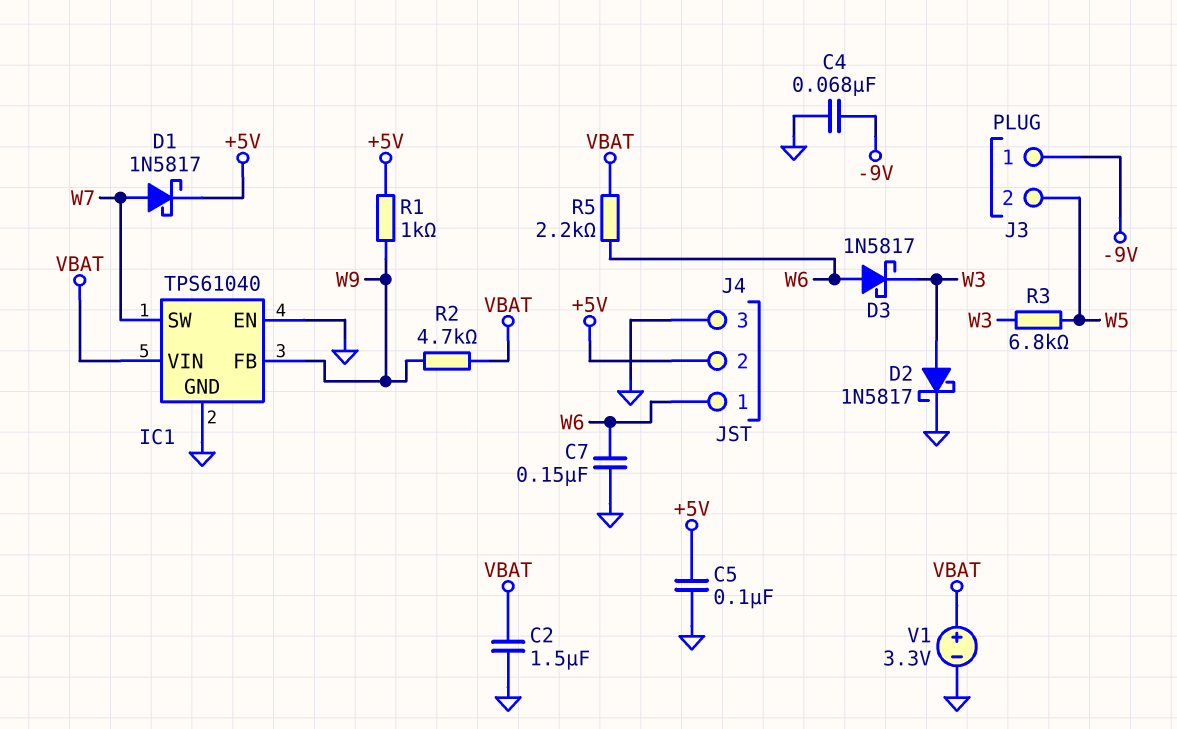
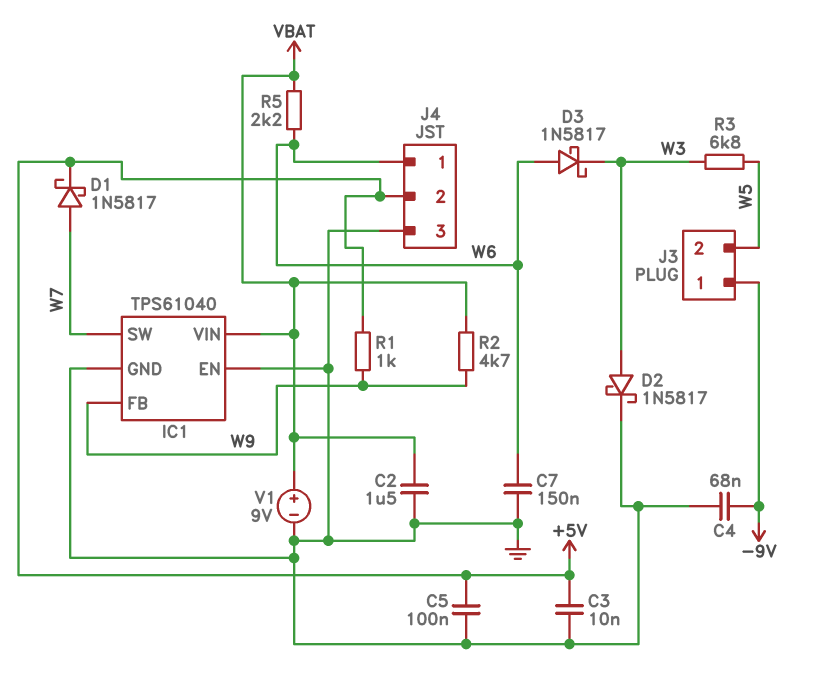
C3: none -> 10nF (+5V, GND)
V1: 3.3V (plus VBAT, minus GND) -> 9V (plus VBAT, minus GND)

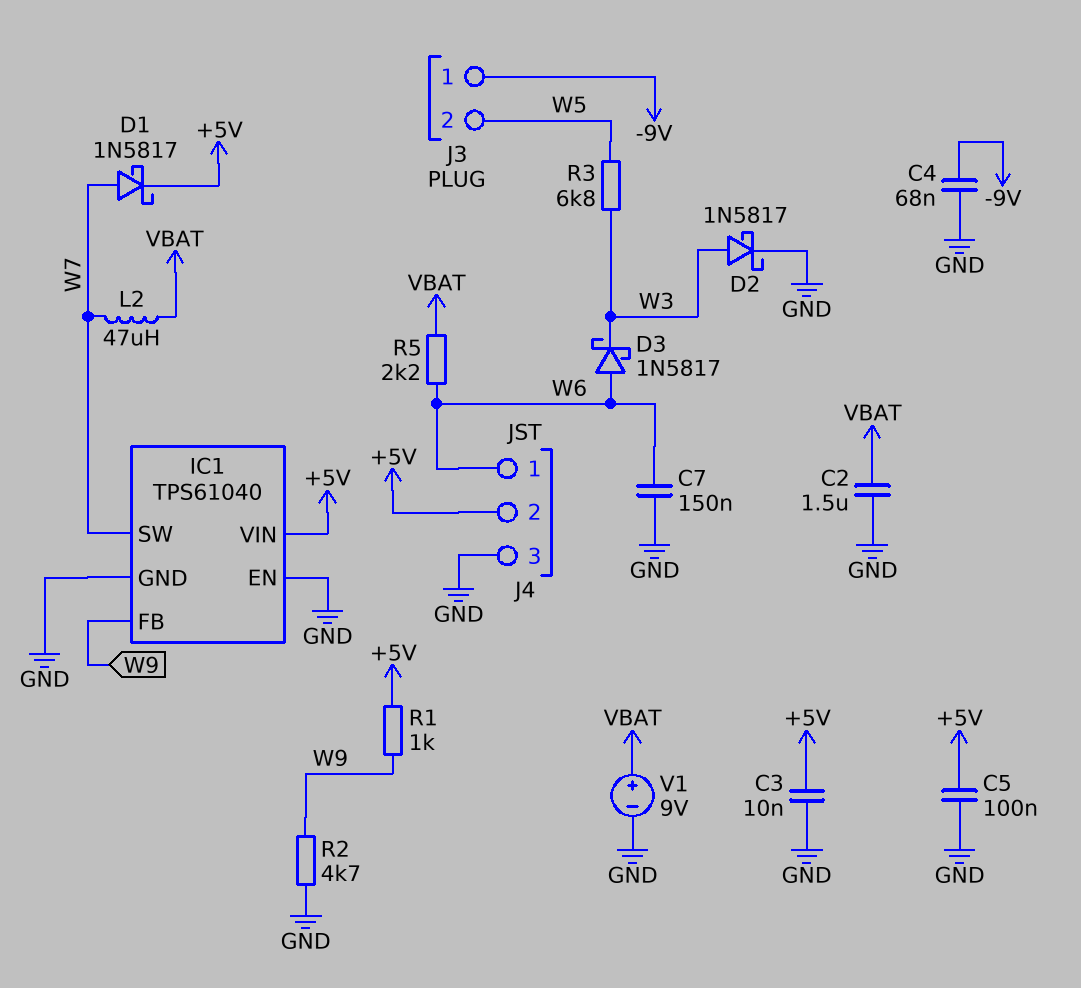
IC1 pin VIN: VBAT -> +5V
L2: none -> 47uH (VBAT, W7)
R2: 4.7k (VBAT, W9) -> 4.7k (GND, W9)

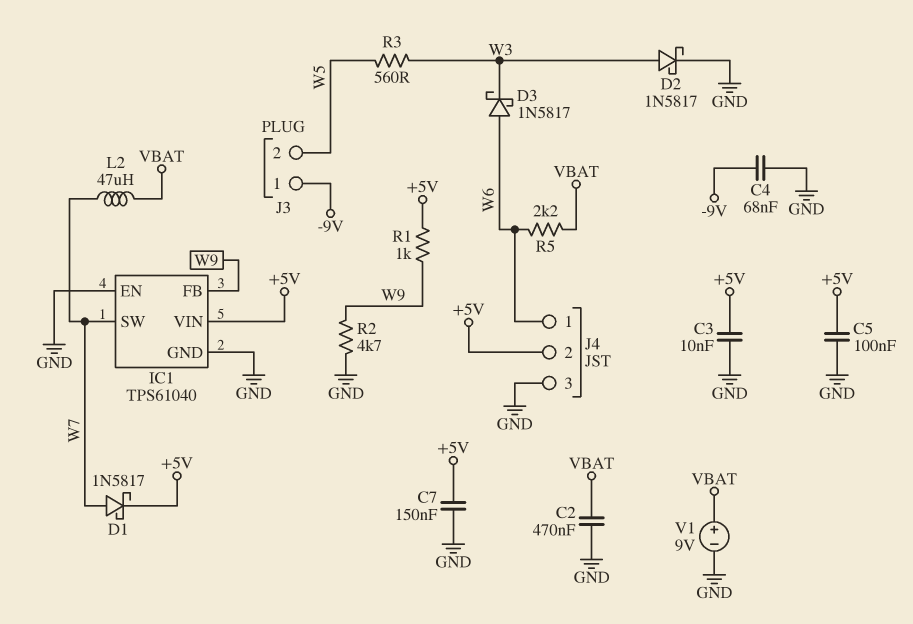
C2: 1.5uF (GND, VBAT) -> 470nF (GND, VBAT)
C7: 150nF (GND, W6) -> 150nF (+5V, GND)
R3: 6.8k (W3, W5) -> 560 (W3, W5)

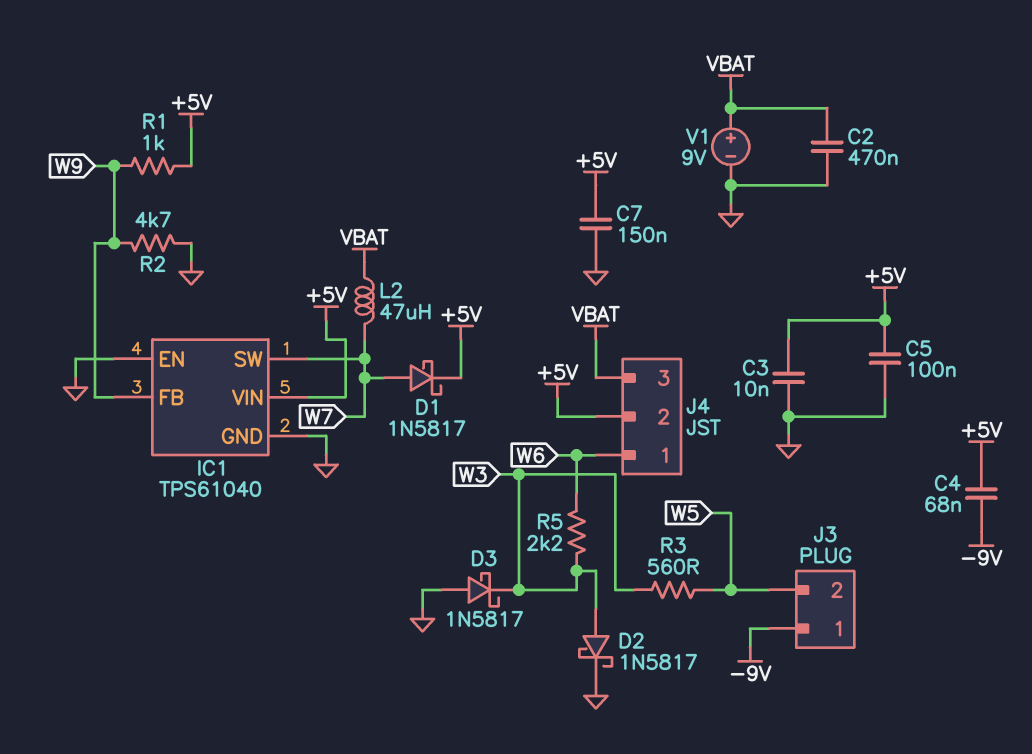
C4: 68nF (-9V, GND) -> 68nF (+5V, -9V)
D3: schottky 1N5817 (A W6, K W3) -> schottky 1N5817 (A GND, K W3)
J4 pin 3: GND -> VBAT
R5: 2.2k (VBAT, W6) -> 2.2k (W3, W6)

